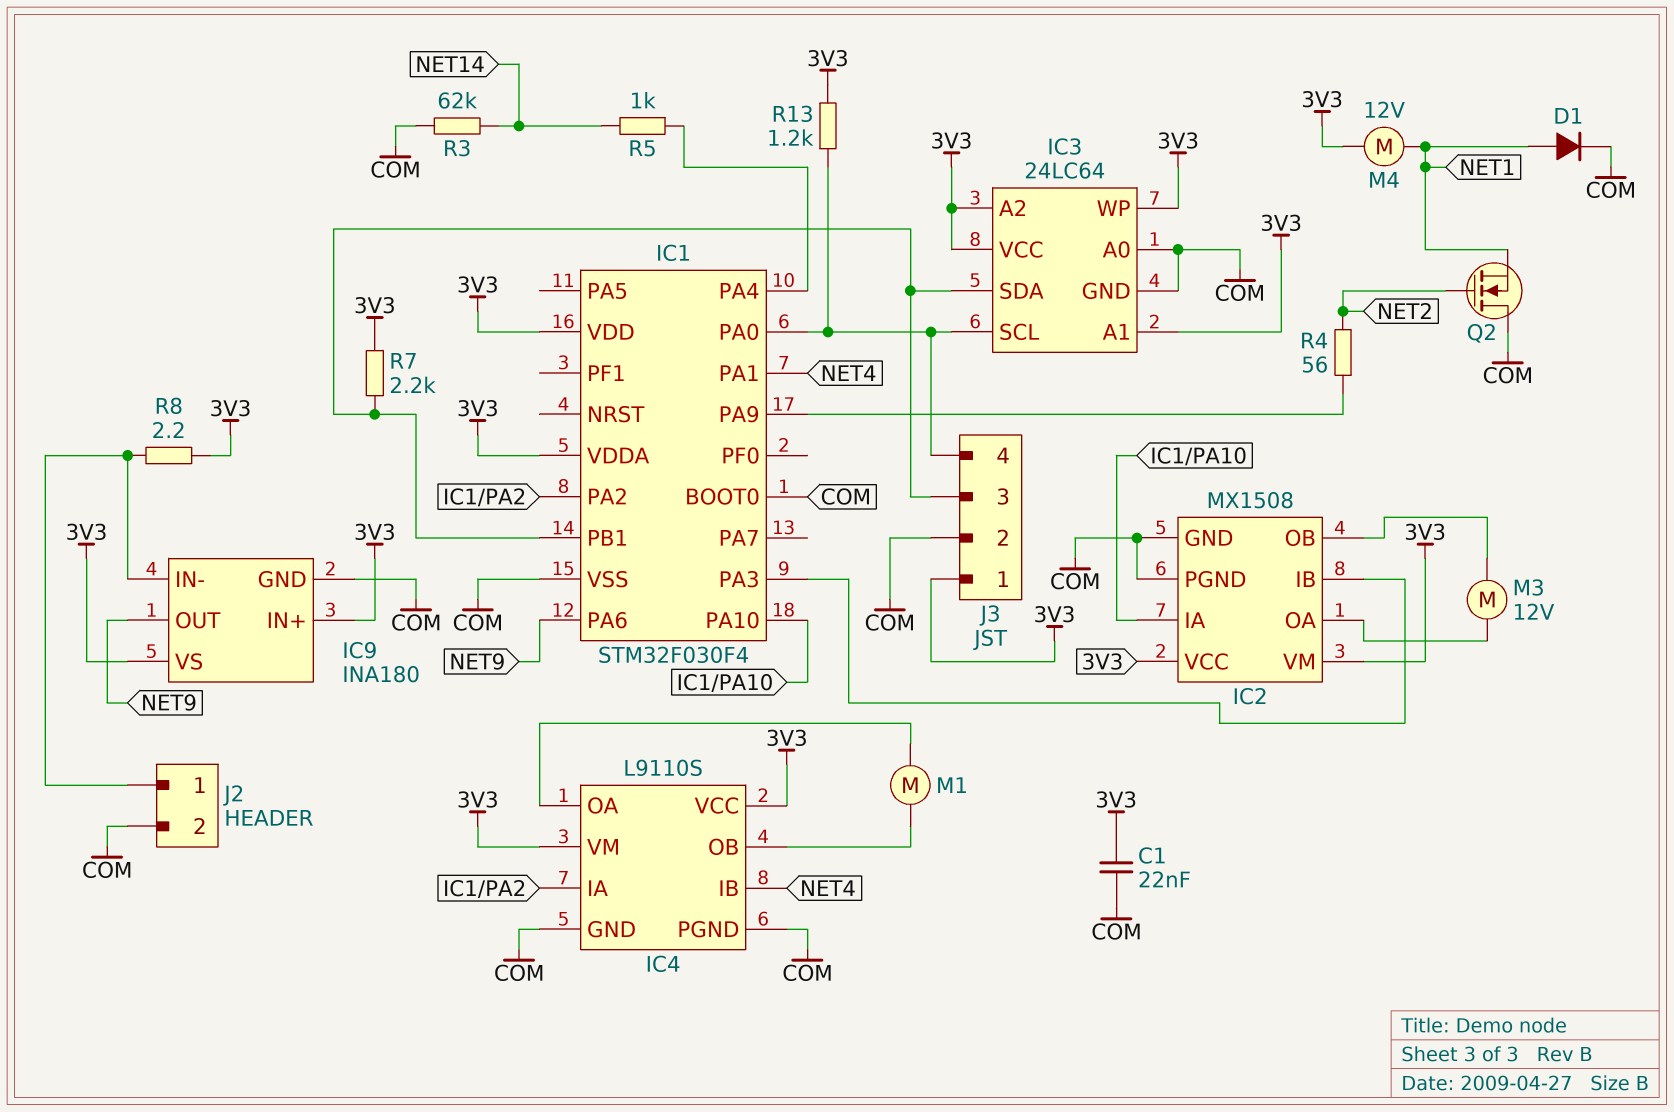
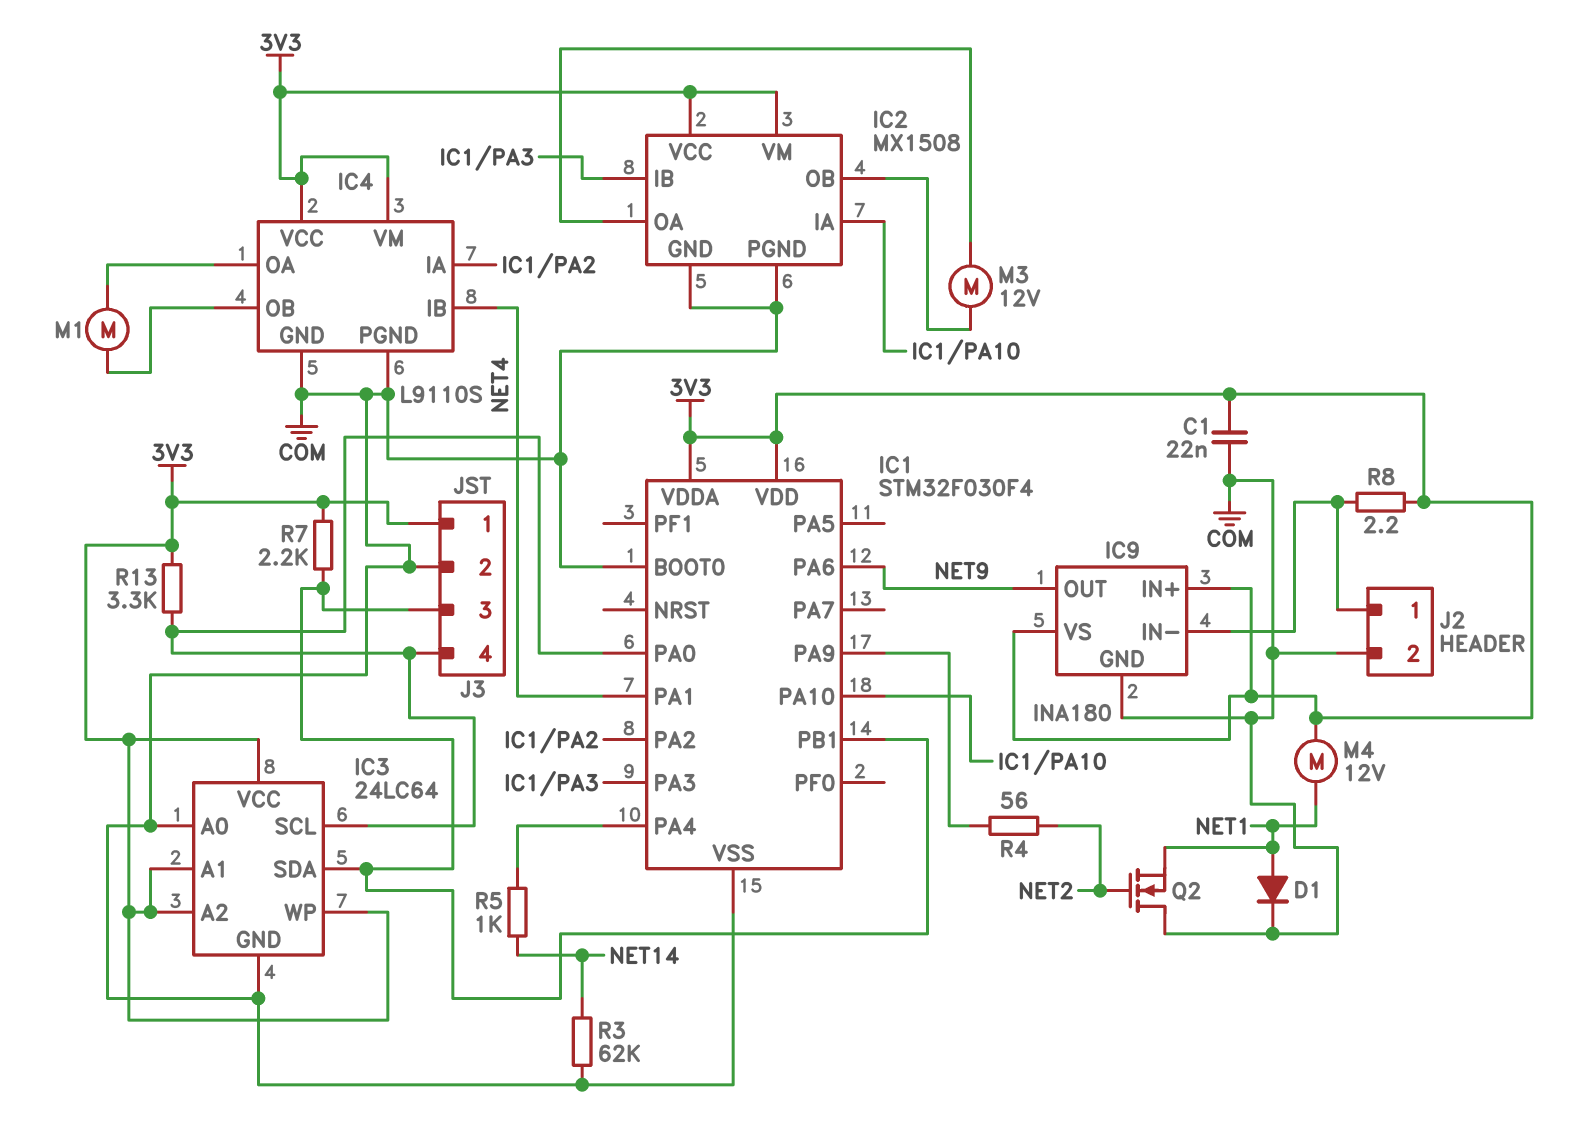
R13: 1.2k (3V3, IC1/PA0) -> 3.3k (3V3, IC1/PA0)

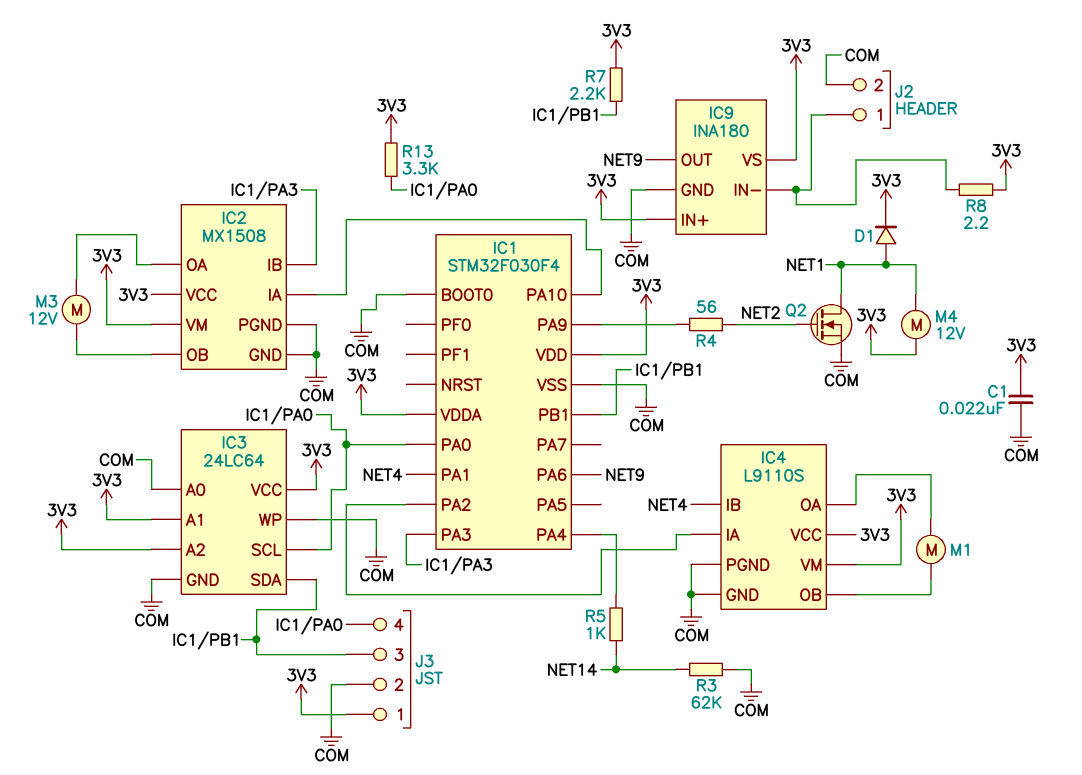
D1: diode (A NET1, K COM) -> diode (A NET1, K 3V3)
IC3 pin WP: 3V3 -> COM
Q2: NMOS (G NET2, D COM, S NET1) -> NMOS (G NET2, D NET1, S COM)

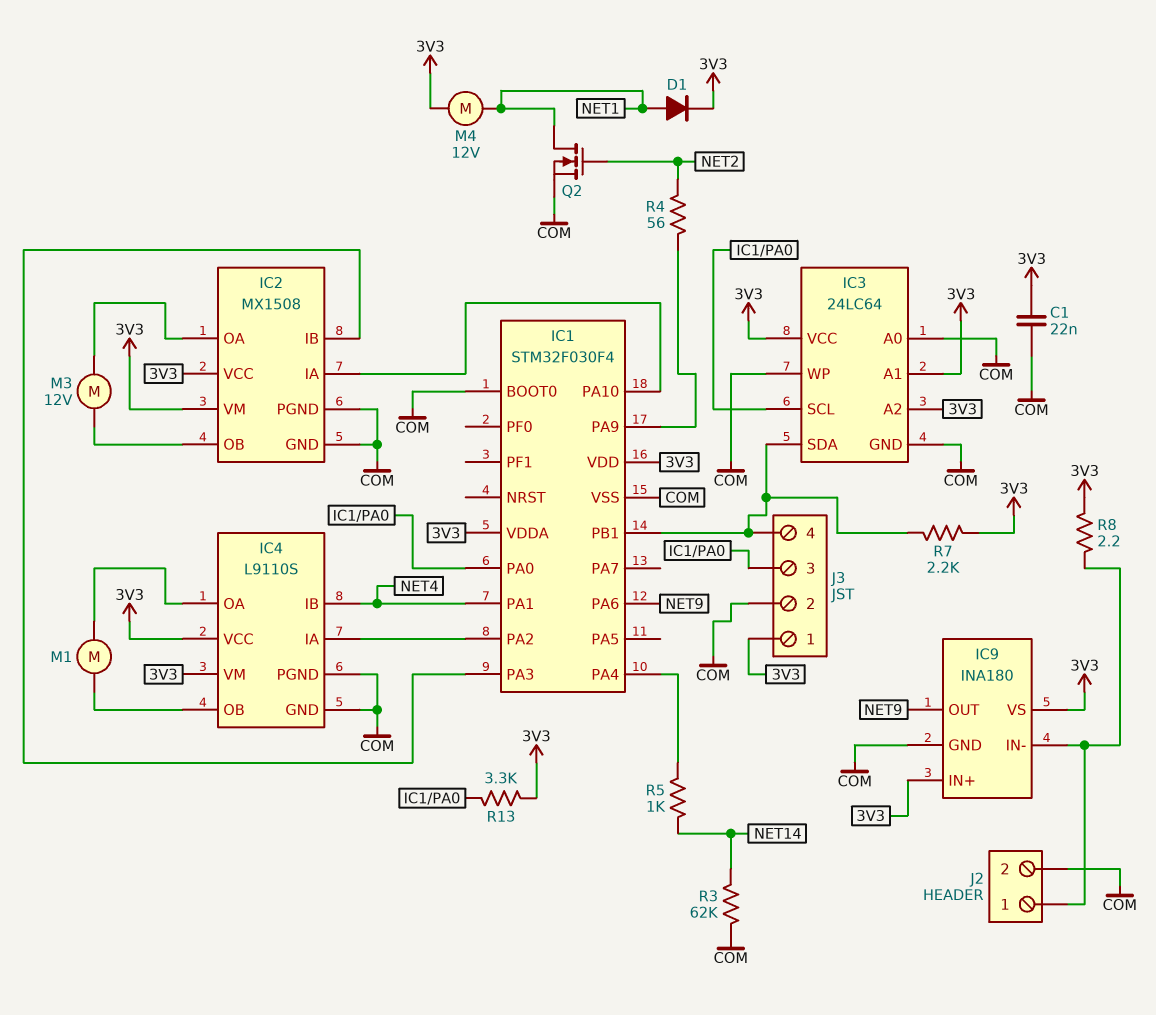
J3 pin 3: IC1/PB1 -> IC1/PA0
J3 pin 4: IC1/PA0 -> IC1/PB1

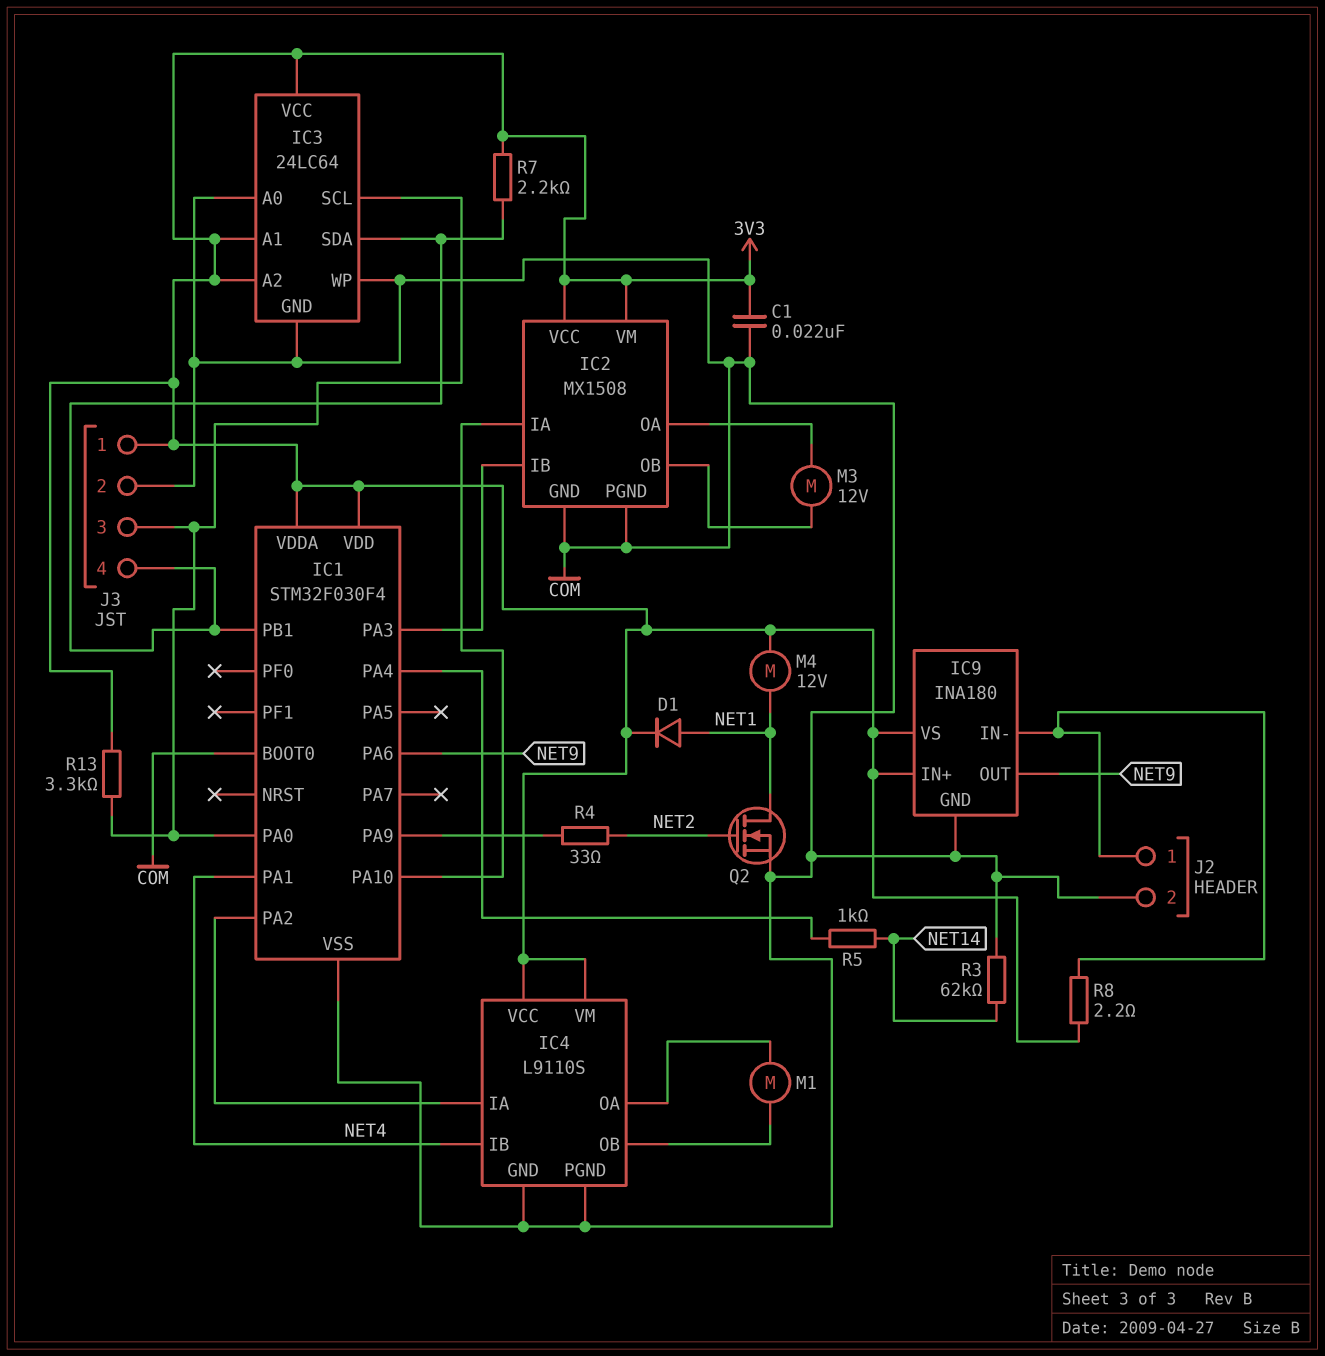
R4: 56 (IC1/PA9, NET2) -> 33 (IC1/PA9, NET2)

